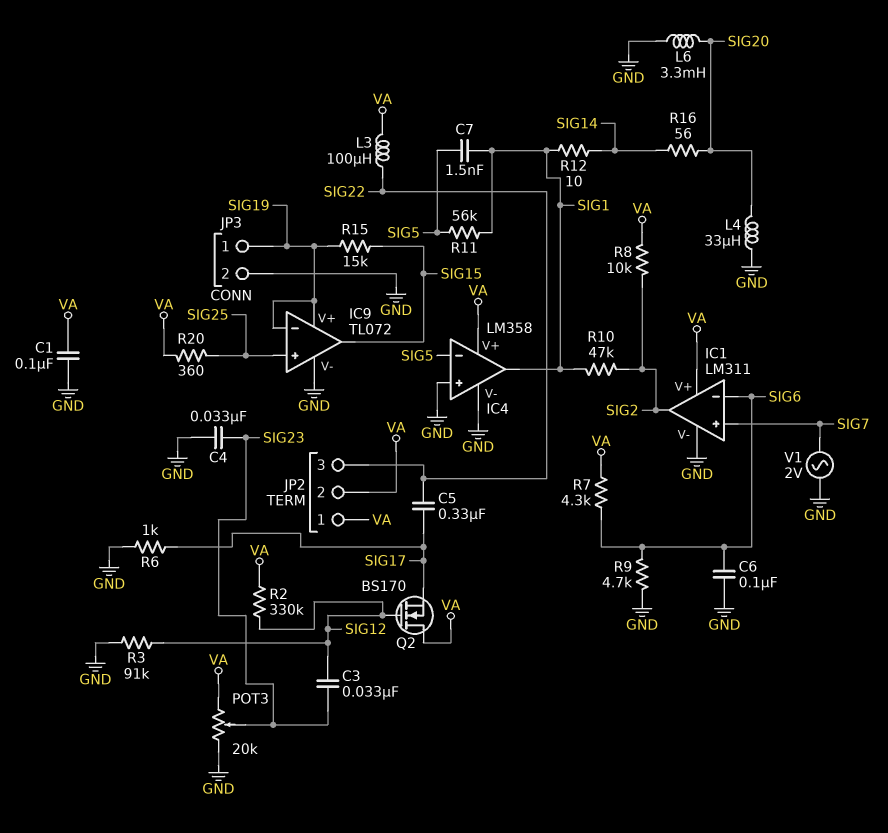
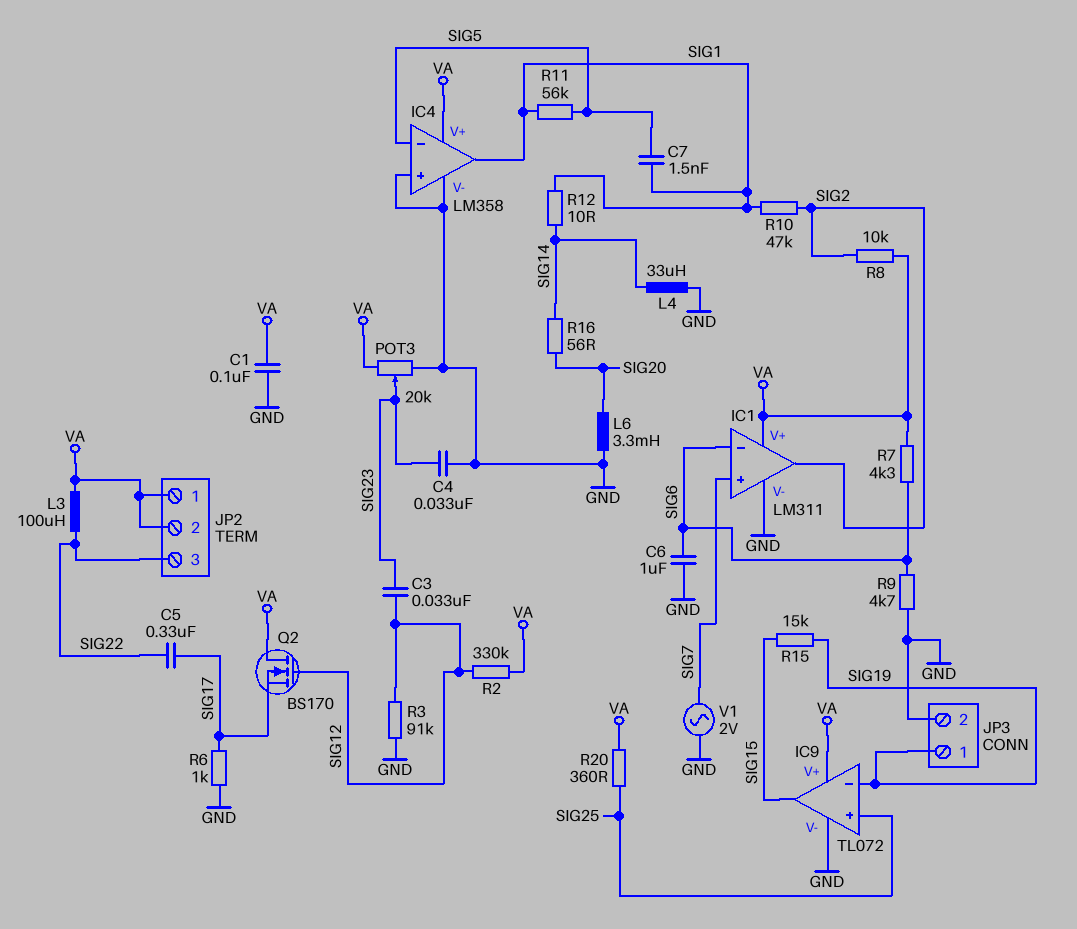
C6: 100nF (GND, SIG6) -> 1uF (GND, SIG6)
IC9 pin V+: SIG19 -> VA
L4: 33uH (GND, SIG20) -> 33uH (GND, SIG14)

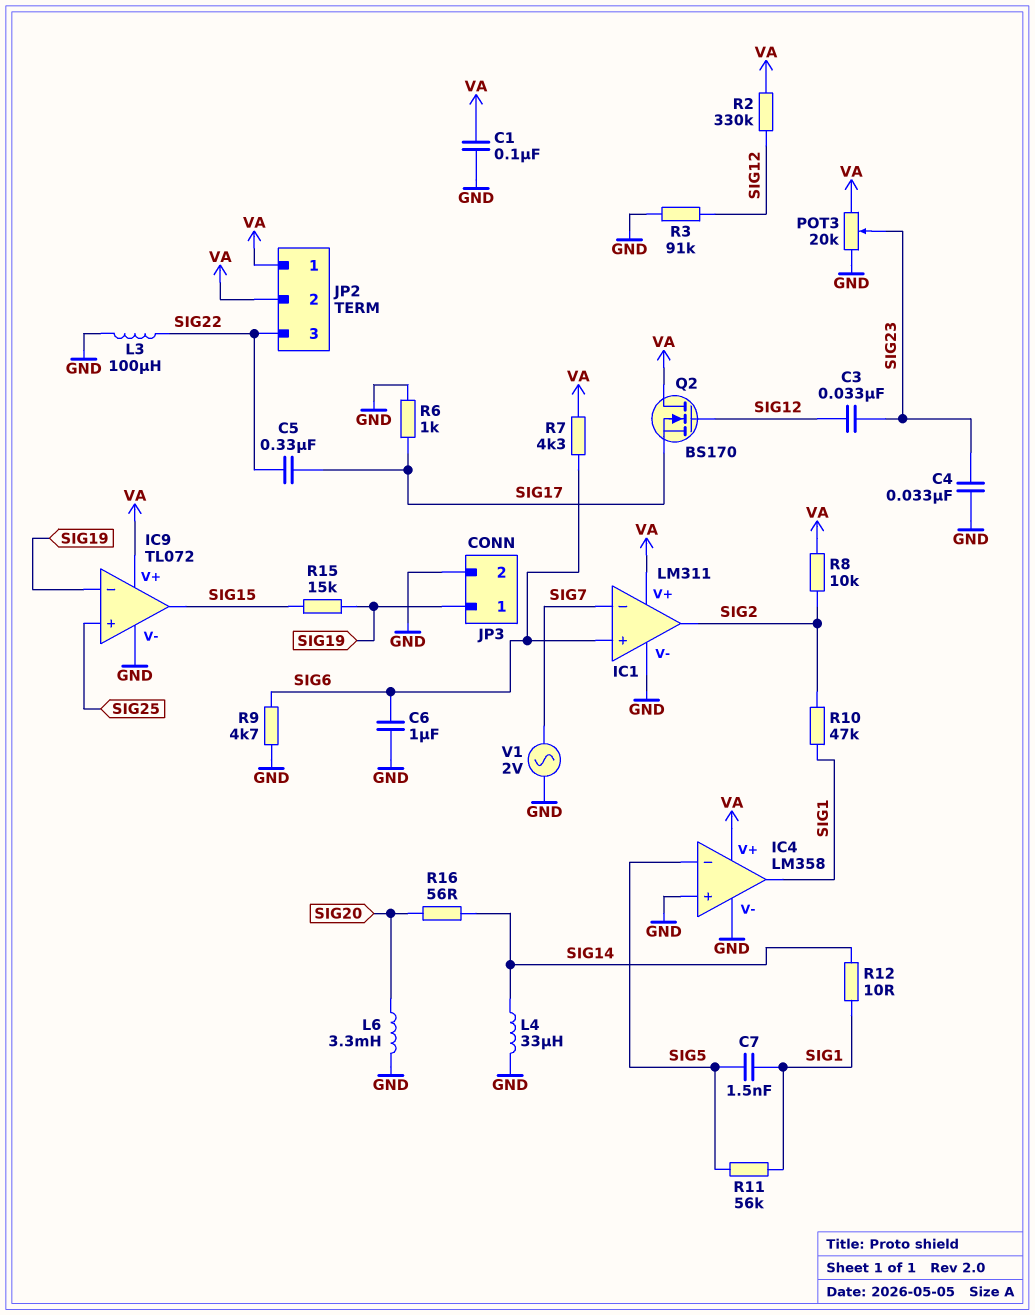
IC1 pin in+: SIG7 -> SIG6
IC1 pin in-: SIG6 -> SIG7
L3: 100uH (SIG22, VA) -> 100uH (GND, SIG22)
R20: 360 (SIG25, VA) -> none

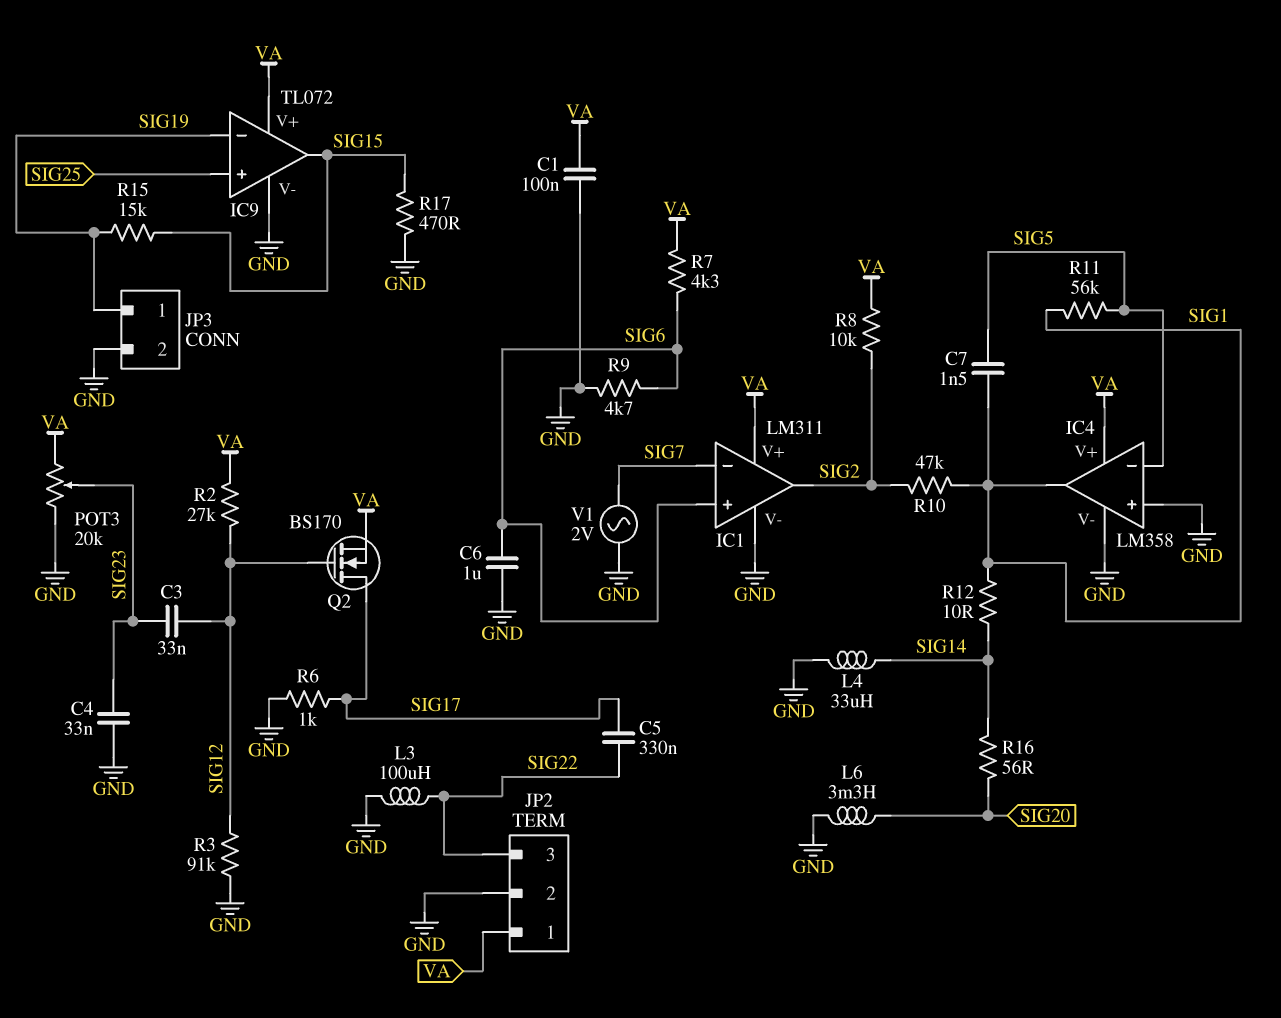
JP2 pin 2: VA -> GND
Q2: NMOS BS170 (G SIG12, D VA, S SIG17) -> NMOS BS170 (G SIG12, D SIG17, S VA)
R2: 330k (SIG12, VA) -> 27k (SIG12, VA)
R17: none -> 470 (GND, SIG15)

